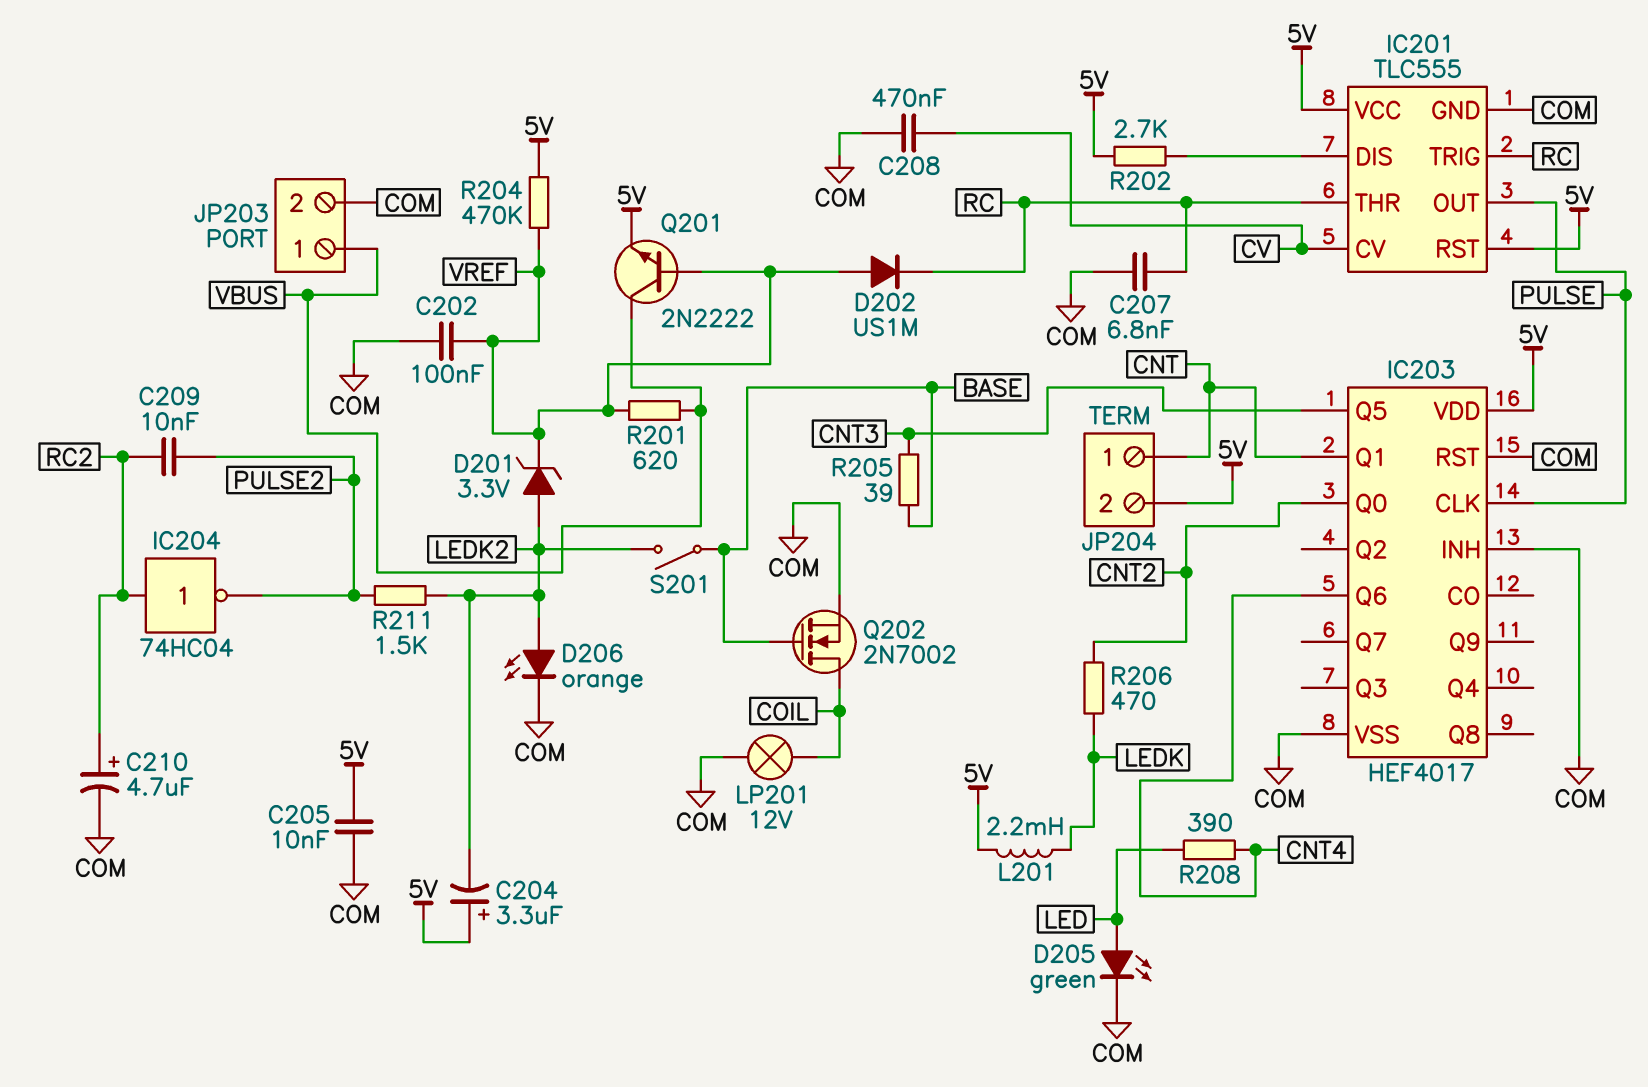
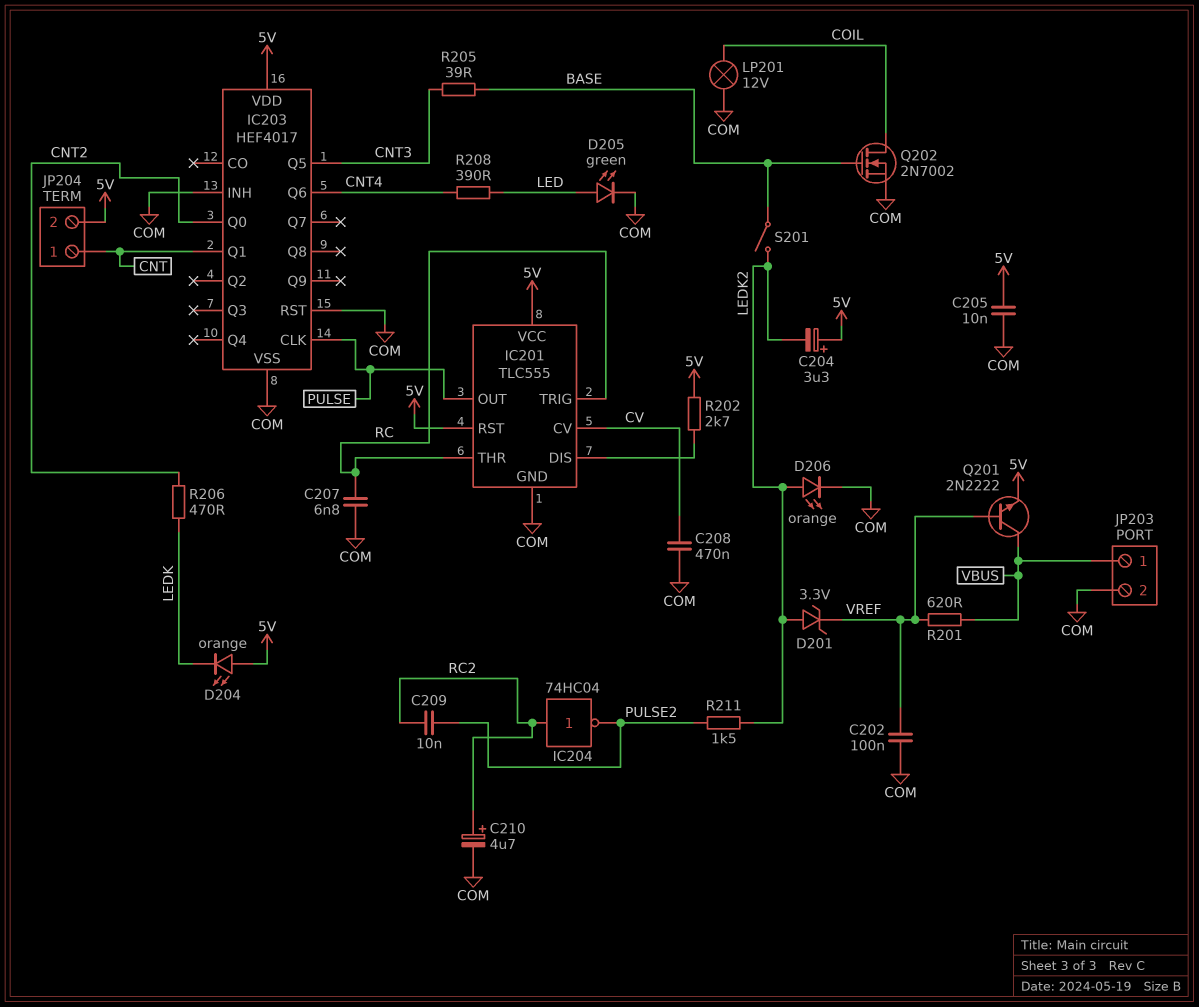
D202: diode US1M (A VREF, K RC) -> none
D204: none -> LED orange (A 5V, K LEDK)
L201: 2.2mH (5V, LEDK) -> none
R204: 470k (5V, VREF) -> none

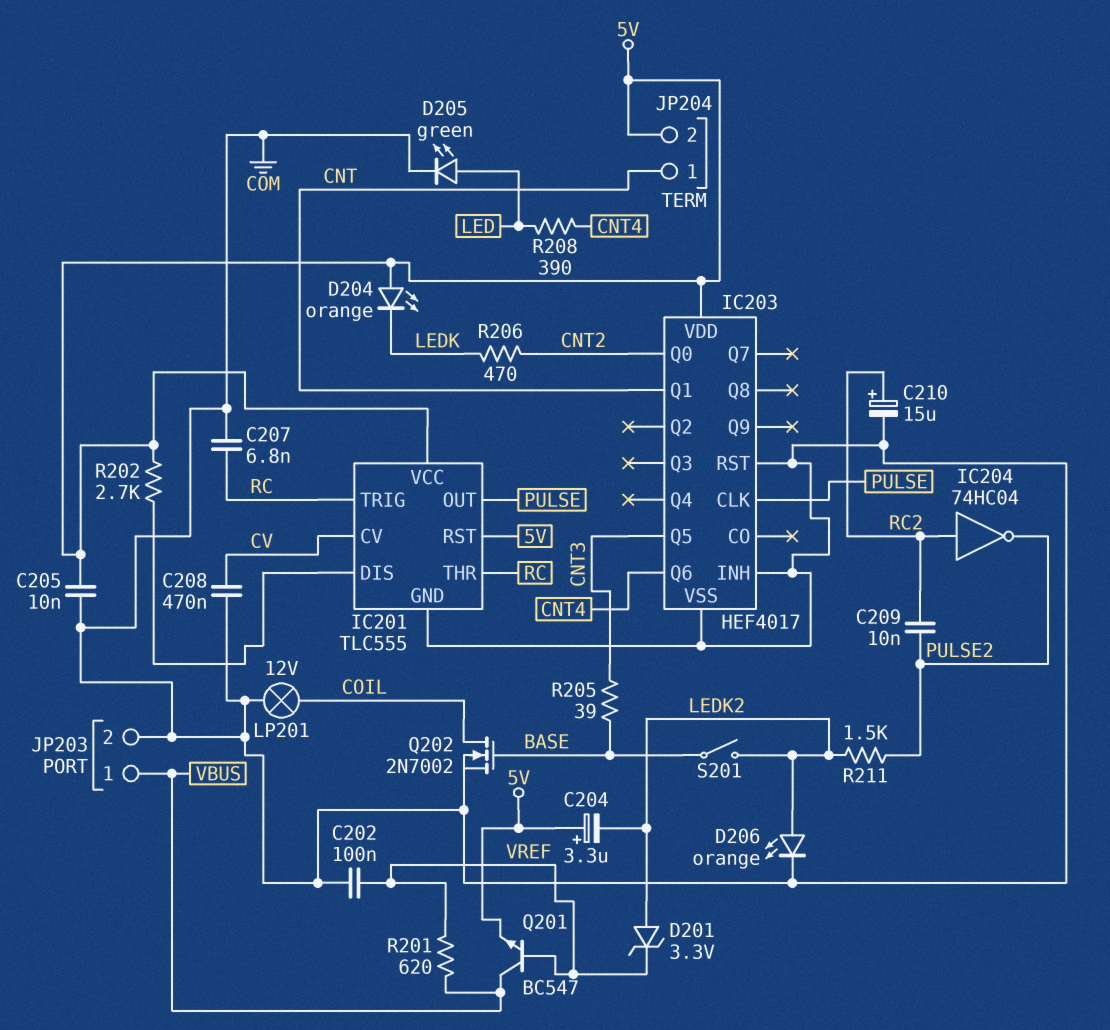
C210: 4.7uF (plus RC2, minus COM) -> 15uF (plus RC2, minus COM)
Q201: NPN 2N2222 (B VREF, C VBUS, E 5V) -> NPN BC547 (B VREF, C VBUS, E 5V)

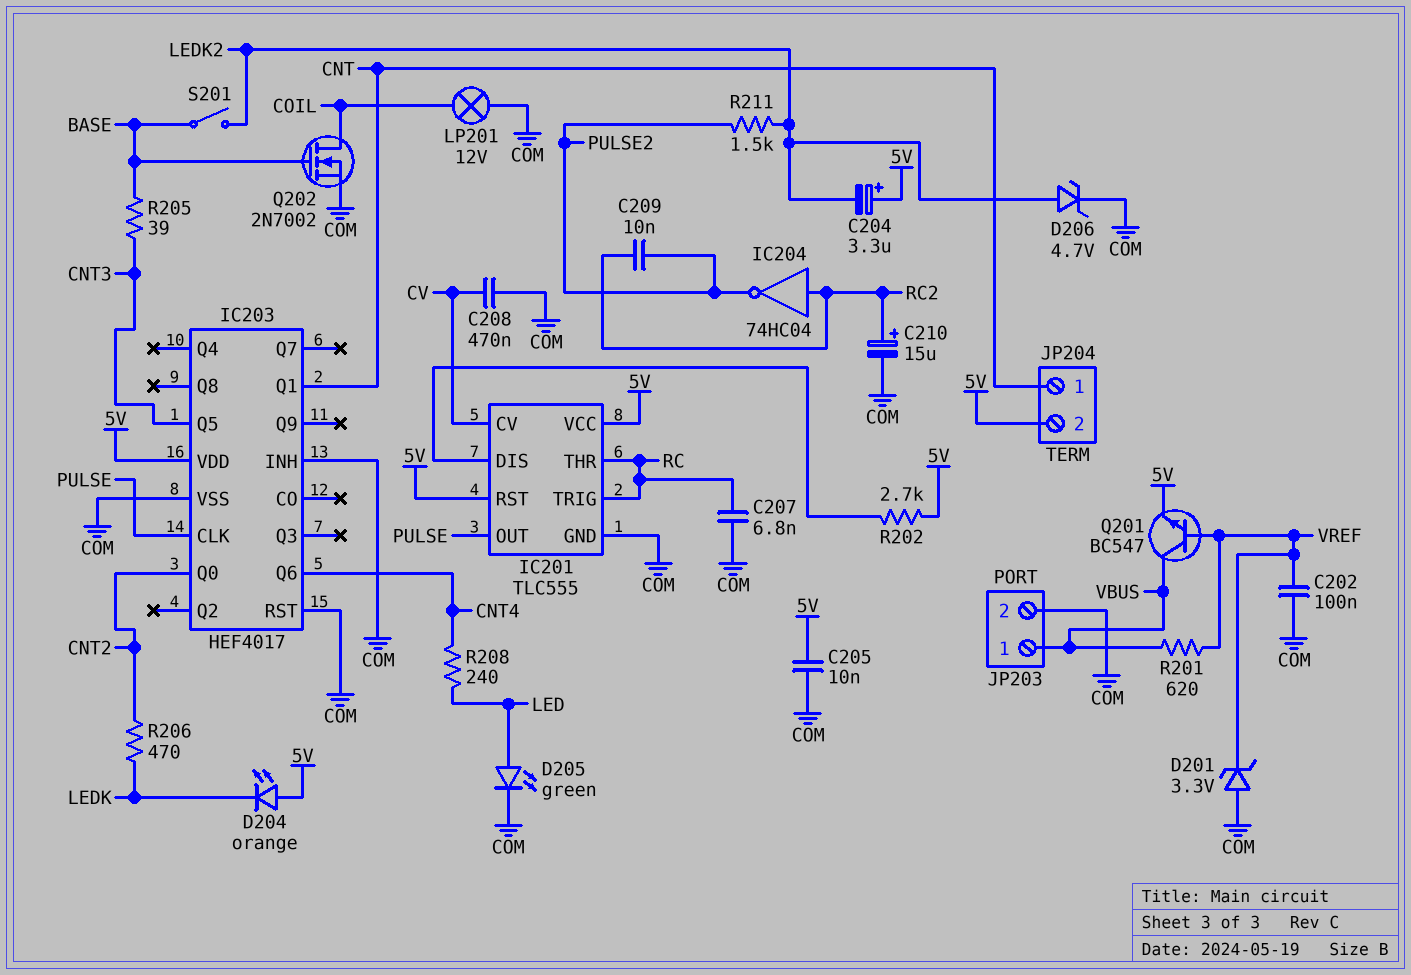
D201: zener 3.3V (A LEDK2, K VREF) -> zener 3.3V (A COM, K VREF)
D206: LED orange (A LEDK2, K COM) -> zener 4.7V (A LEDK2, K COM)
R208: 390 (CNT4, LED) -> 240 (CNT4, LED)

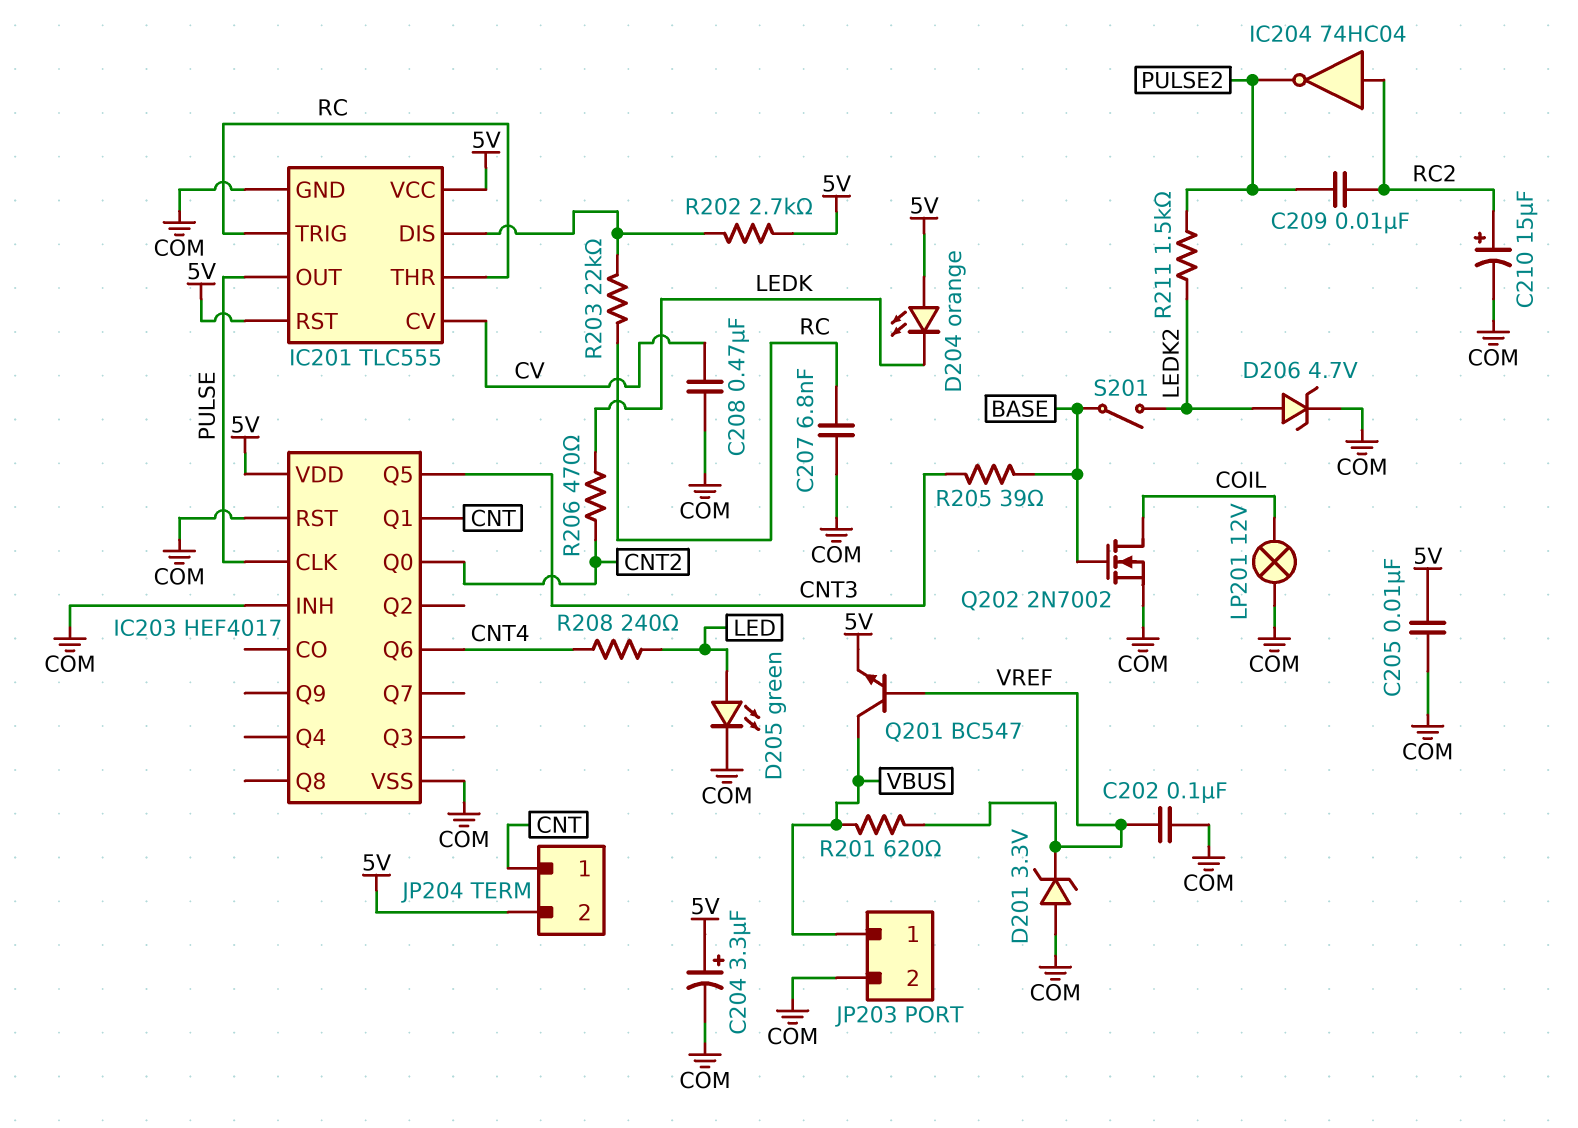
C204: 3.3uF (plus 5V, minus LEDK2) -> 3.3uF (plus 5V, minus COM)
R203: none -> 22k (IC201/DIS, RC)

